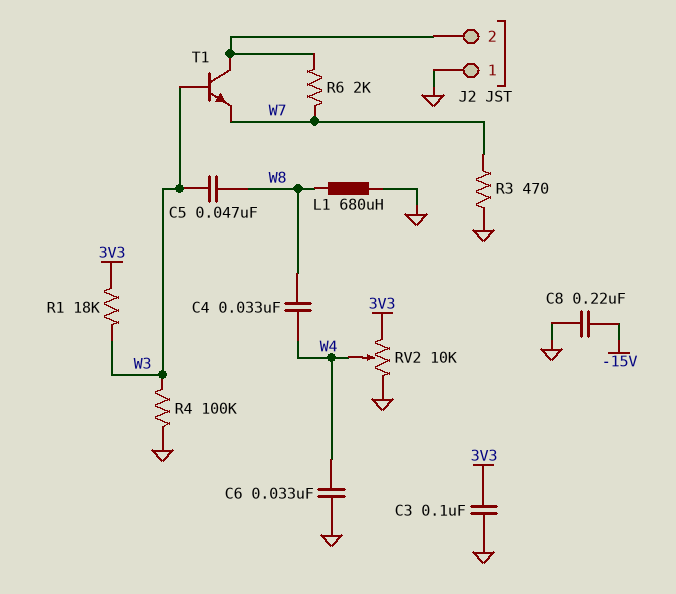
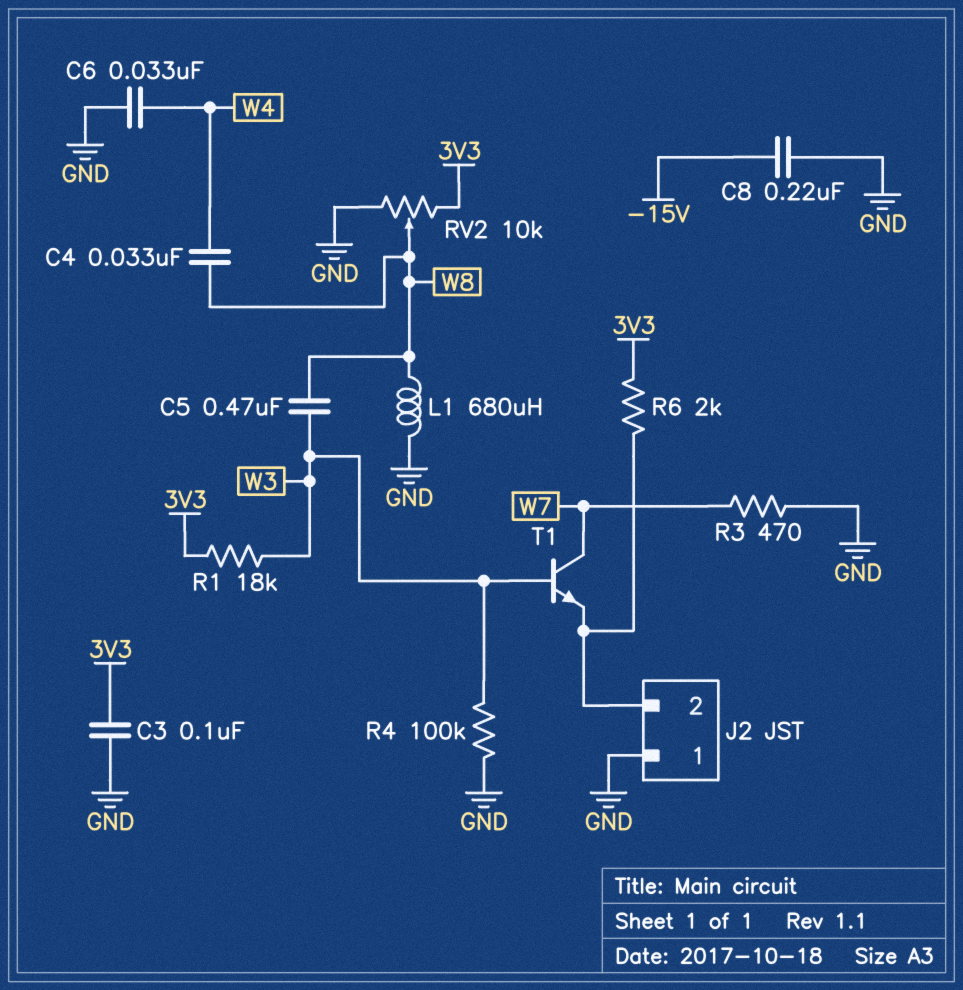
C5: 47nF (W3, W8) -> 470nF (W3, W8)
R6: 2k (J2/2, W7) -> 2k (3V3, J2/2)
RV2: 10k (3V3, GND, wiper W4) -> 10k (3V3, GND, wiper W8)
T1: NPN (B W3, C J2/2, E W7) -> NPN (B W3, C W7, E J2/2)

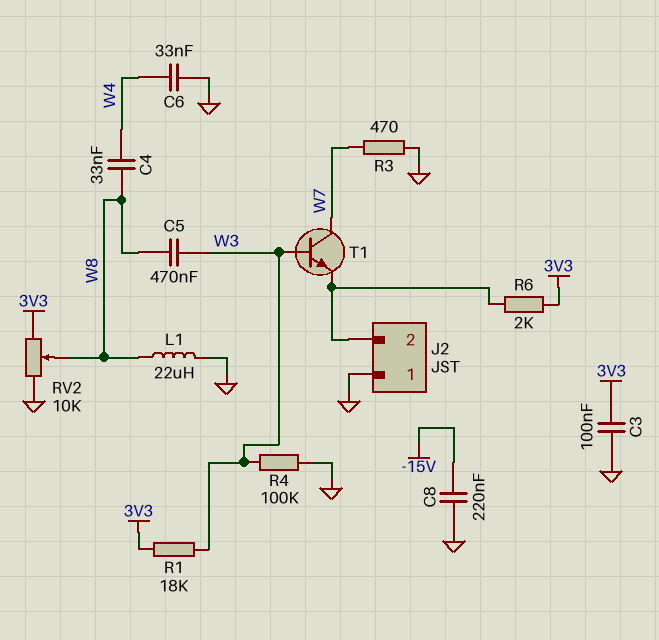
L1: 680uH (GND, W8) -> 22uH (GND, W8)

